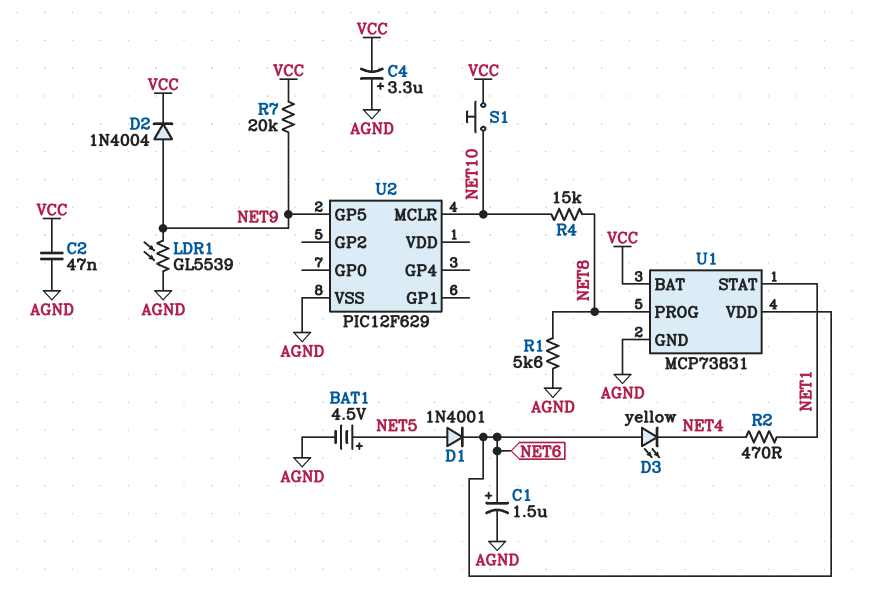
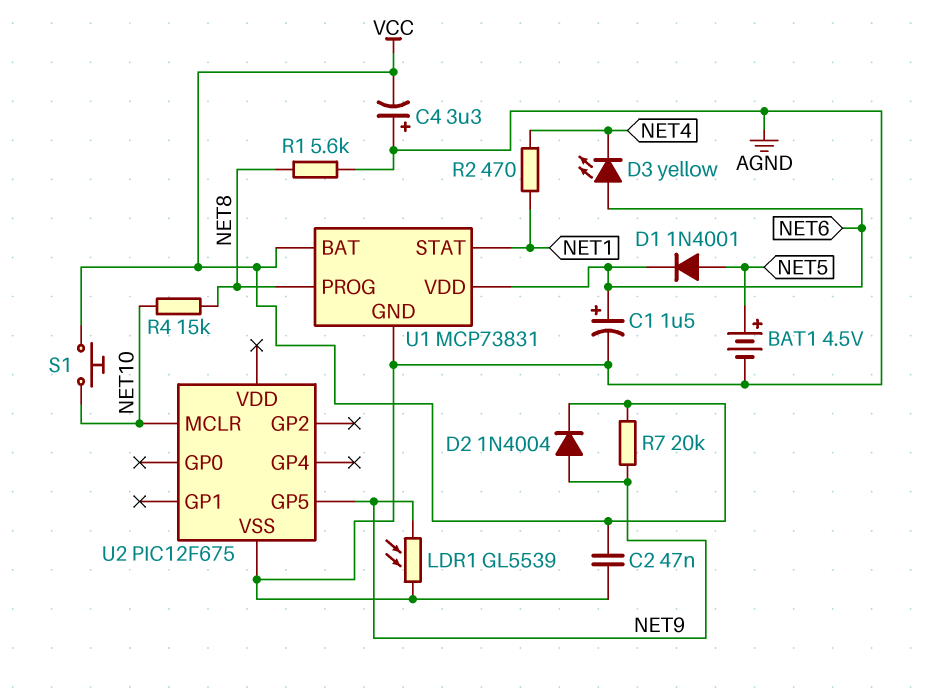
U2: PIC12F629 -> PIC12F675

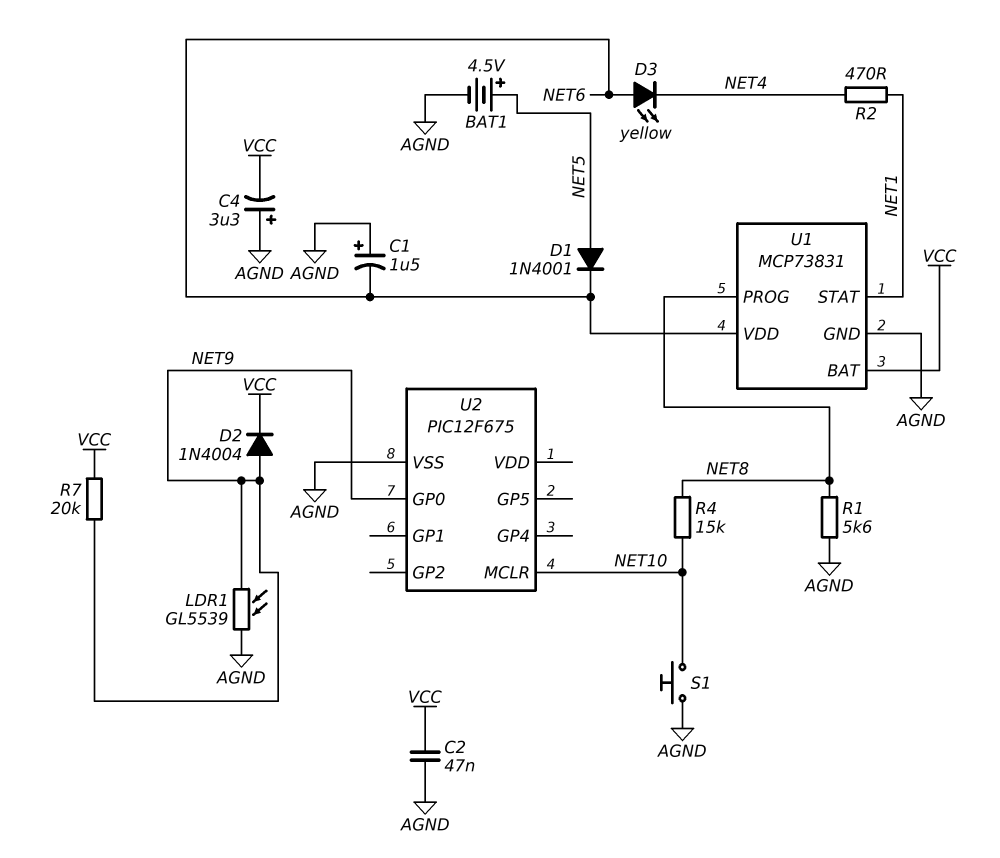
C1: 1.5uF (plus NET6, minus AGND) -> 1.5uF (plus AGND, minus NET6)
S1: button (NET10, VCC) -> button (AGND, NET10)
U2 pin GP0: none -> NET9
U2 pin GP5: NET9 -> none

